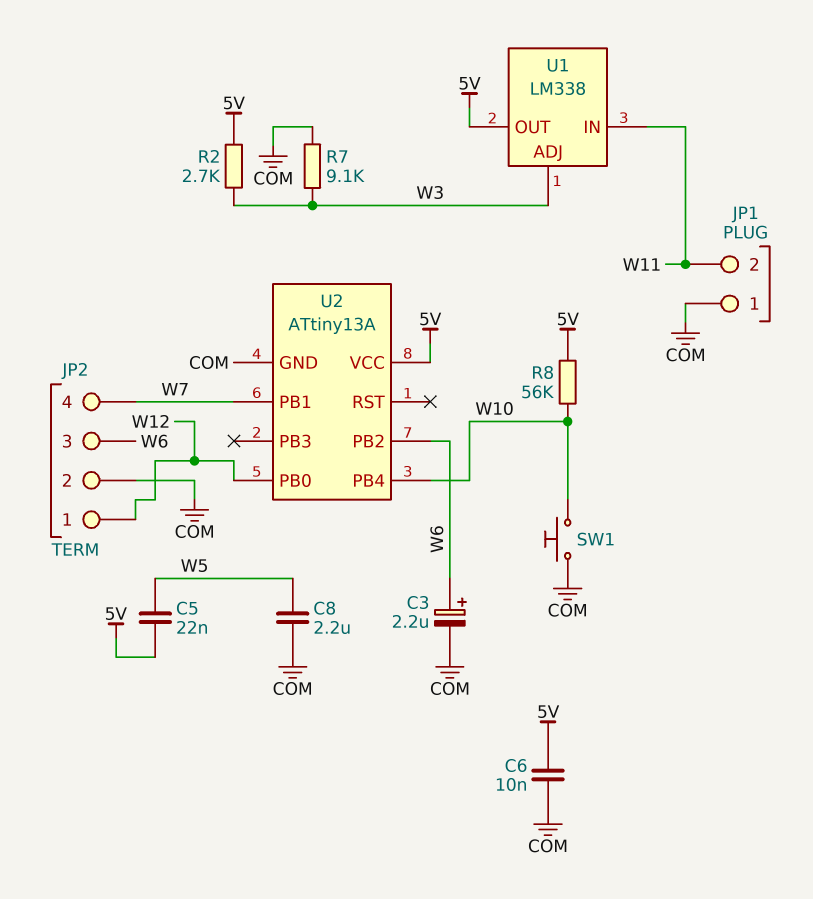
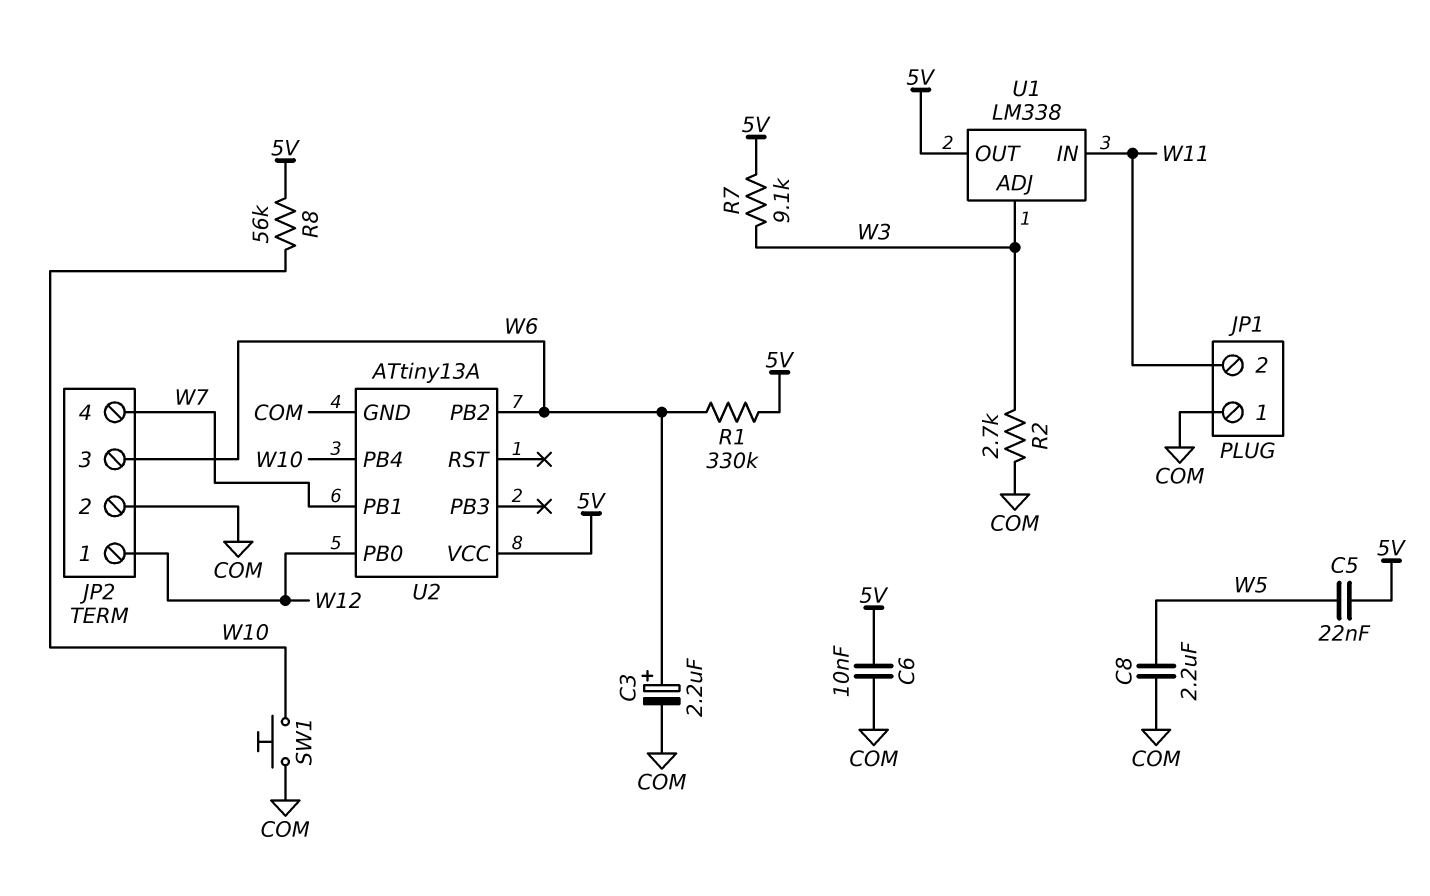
R1: none -> 330k (5V, W6)
R2: 2.7k (5V, W3) -> 2.7k (COM, W3)
R7: 9.1k (COM, W3) -> 9.1k (5V, W3)

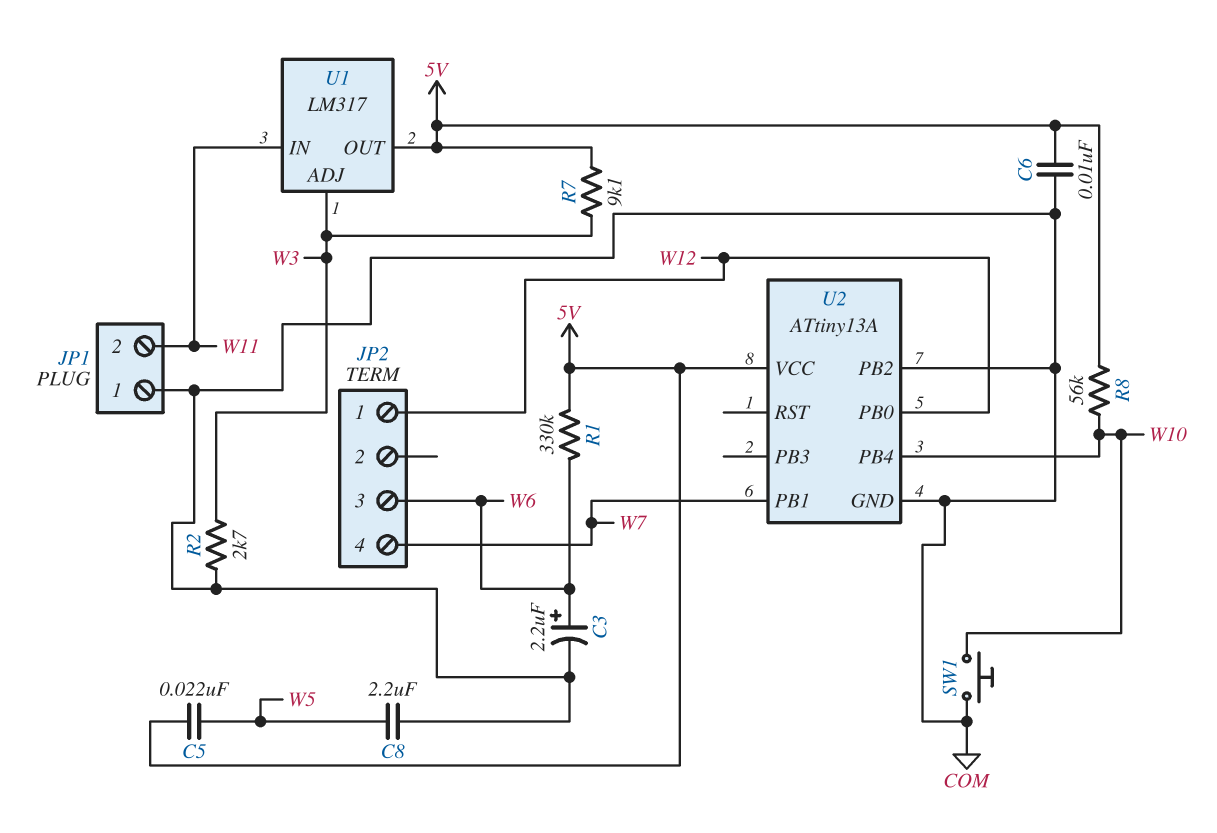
JP2 pin 2: COM -> none
U1: LM338 -> LM317
U2 pin PB2: W6 -> COM

